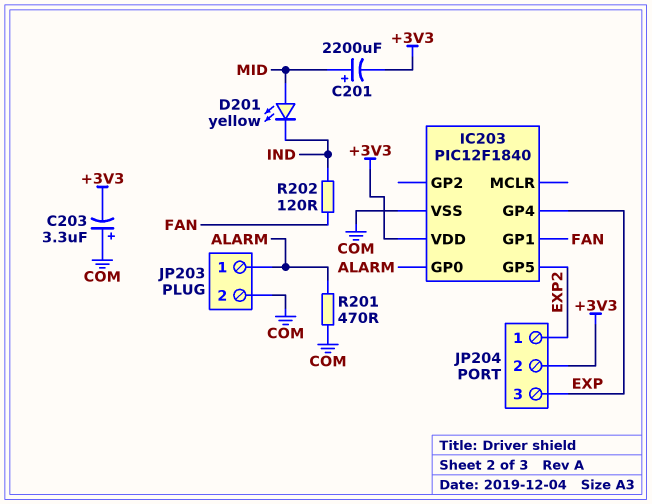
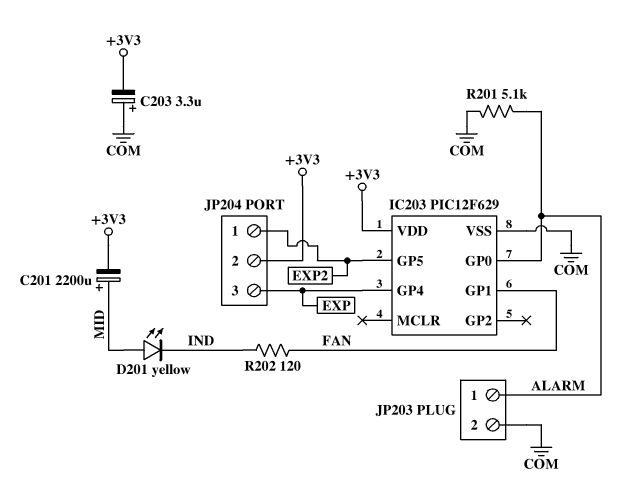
IC203: PIC12F1840 -> PIC12F629
R201: 470 (ALARM, COM) -> 5.1k (ALARM, COM)

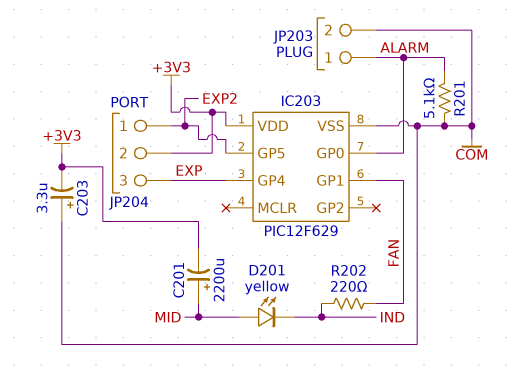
R202: 120 (FAN, IND) -> 220 (FAN, IND)

